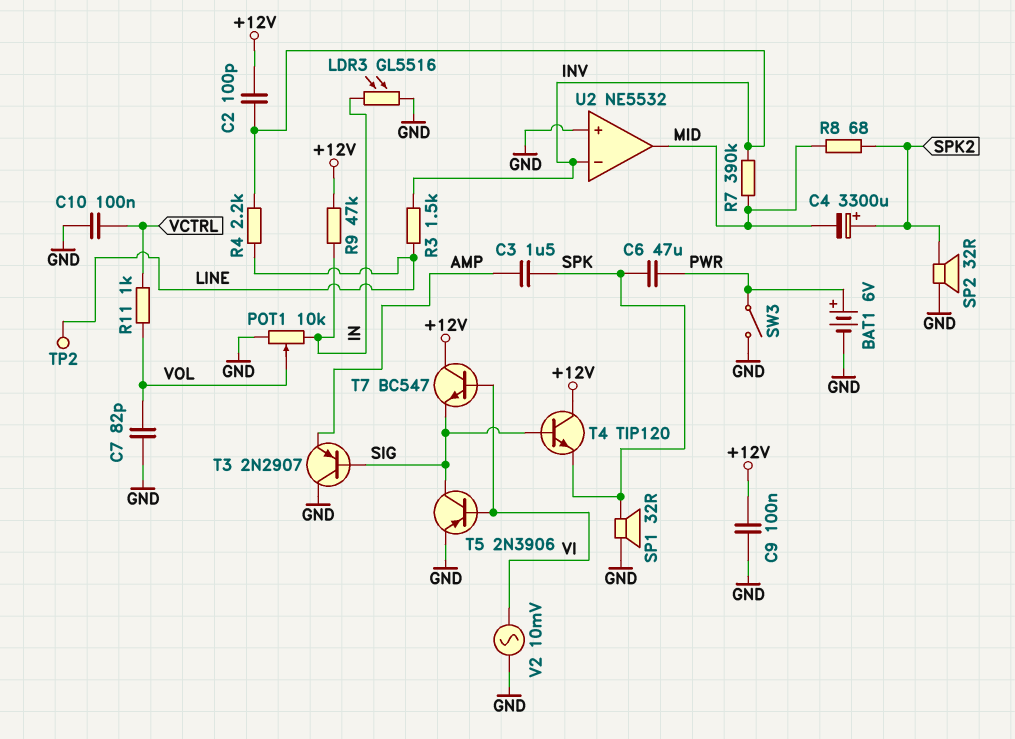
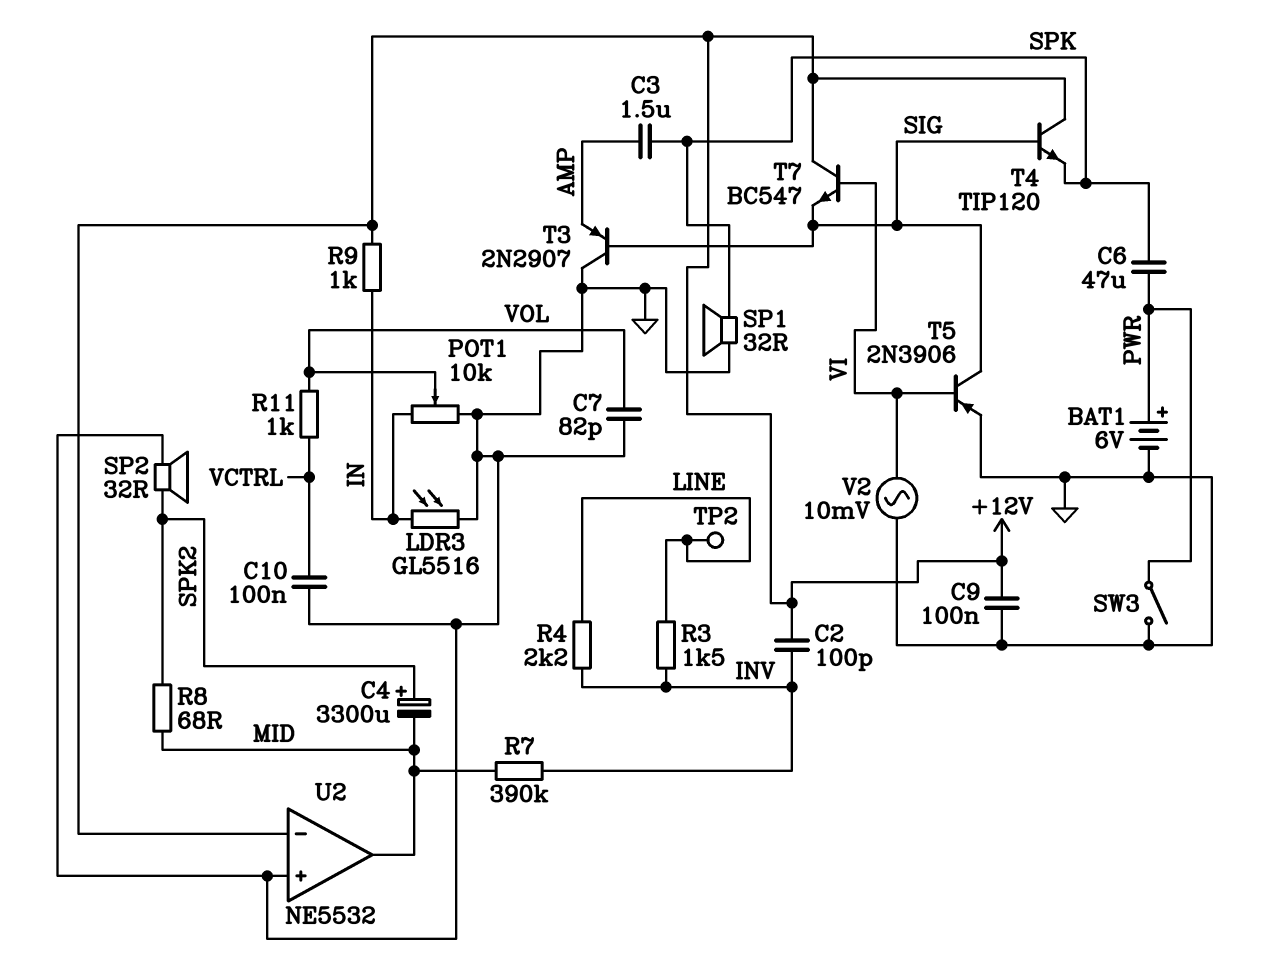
R9: 47k (+12V, IN) -> 1k (+12V, IN)
U2 pin in-: INV -> +12V

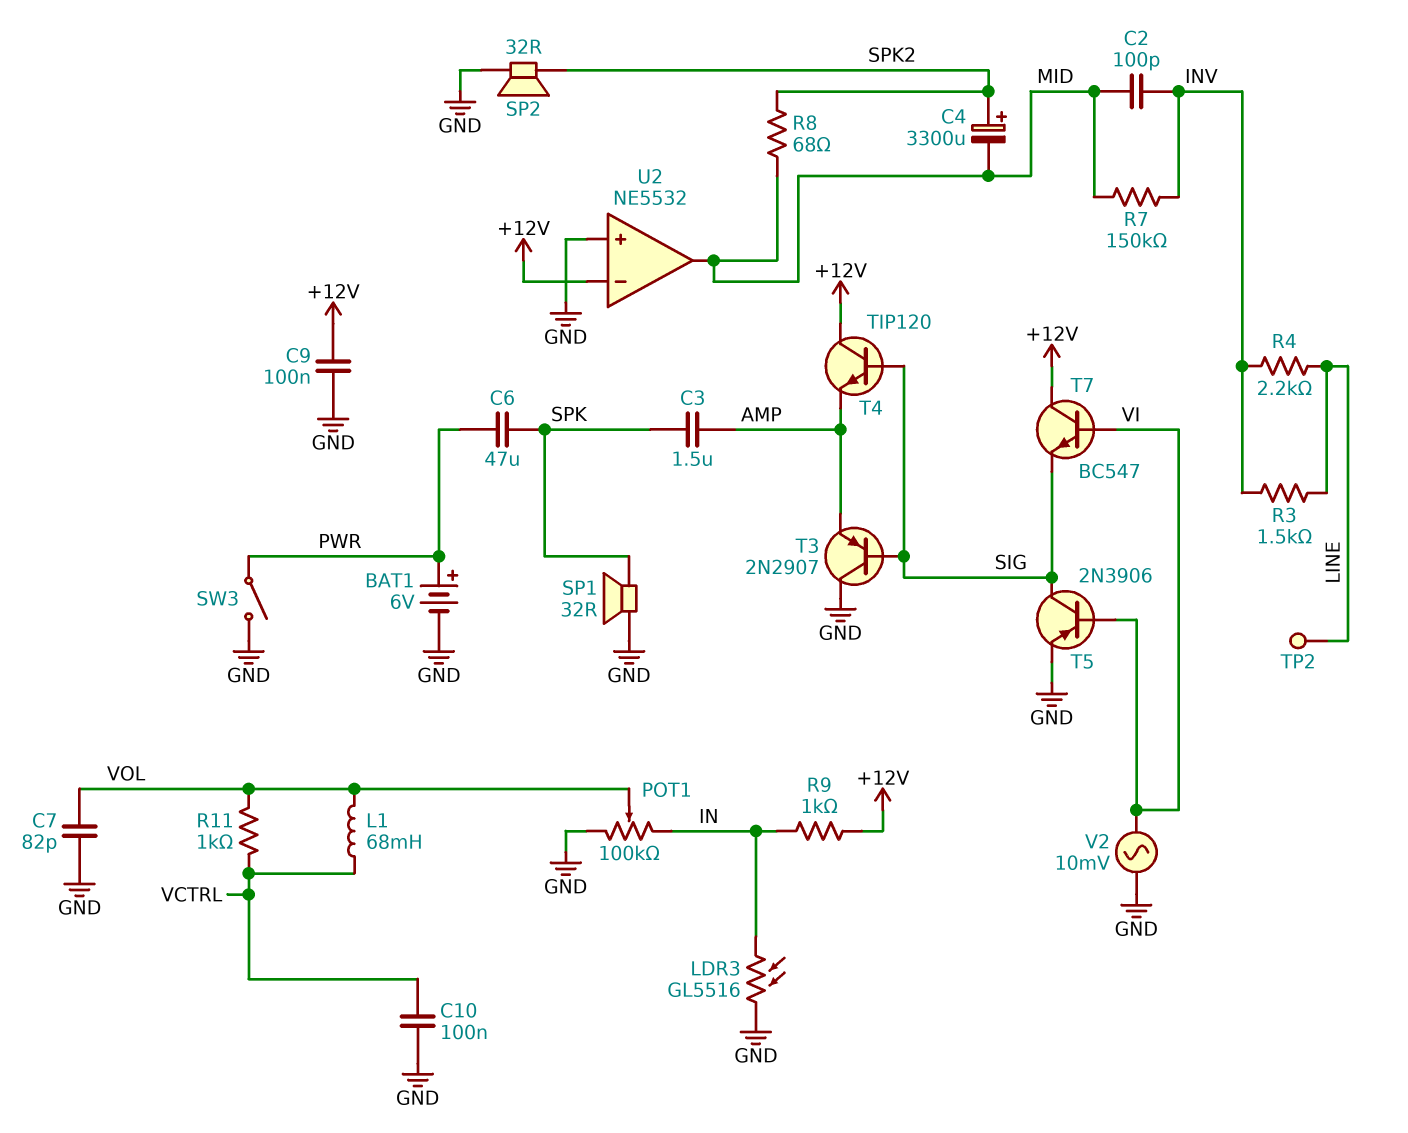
C2: 100pF (+12V, INV) -> 100pF (INV, MID)
L1: none -> 68mH (VCTRL, VOL)
POT1: 10k (GND, IN, wiper VOL) -> 100k (GND, IN, wiper VOL)
R7: 390k (INV, MID) -> 150k (INV, MID)
T4: NPN TIP120 (B SIG, C +12V, E SPK) -> NPN TIP120 (B SIG, C +12V, E AMP)

